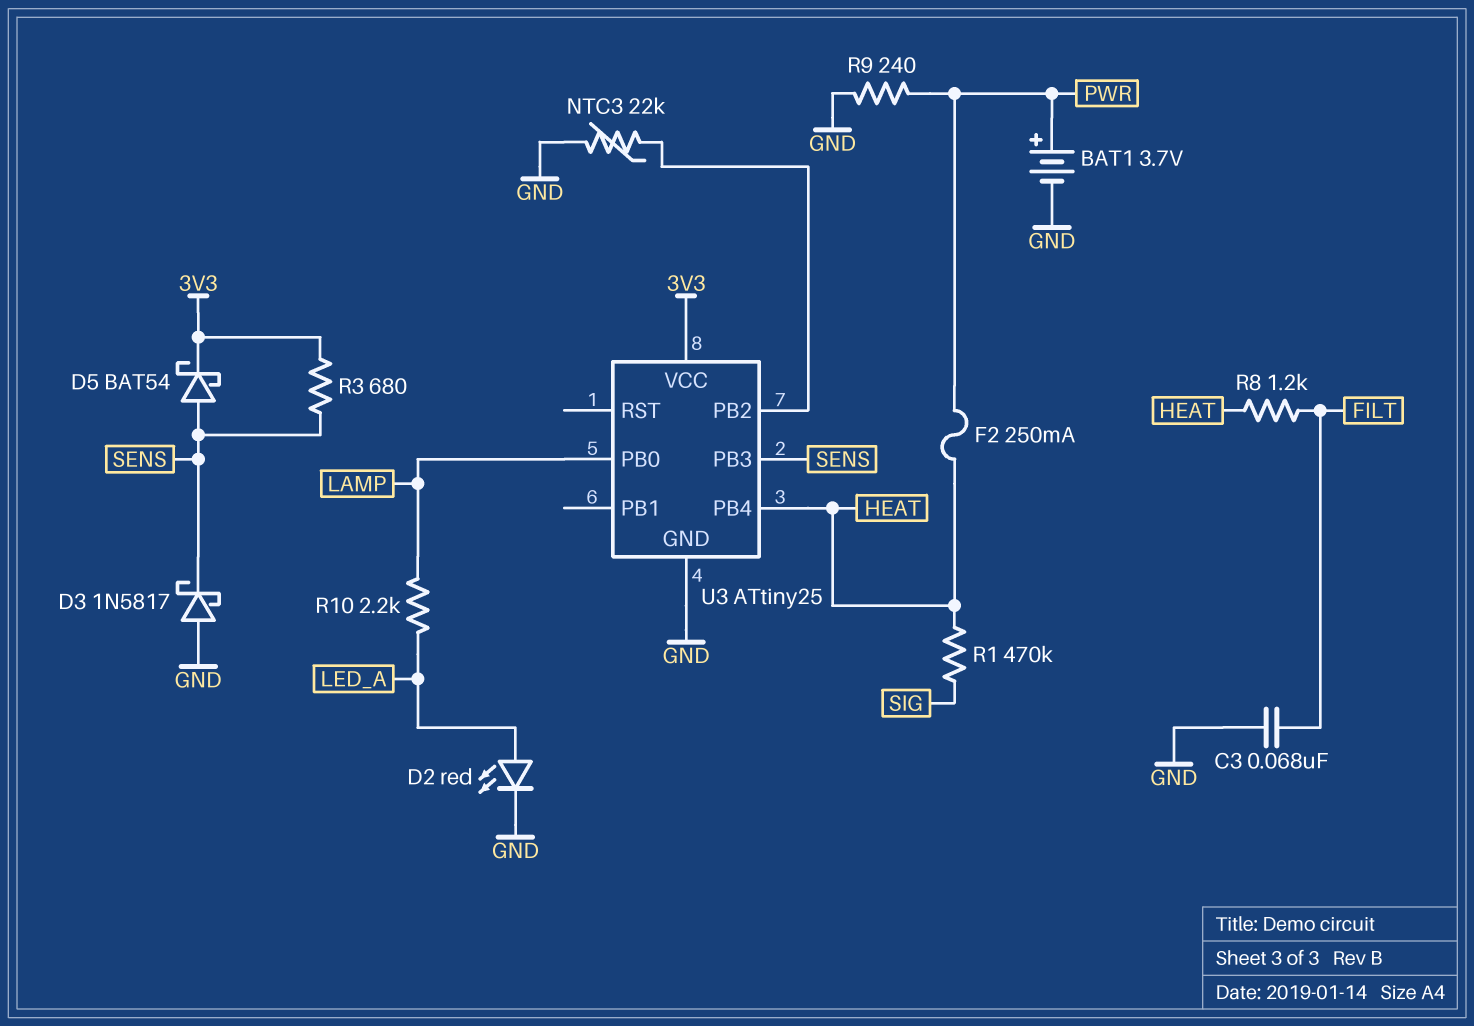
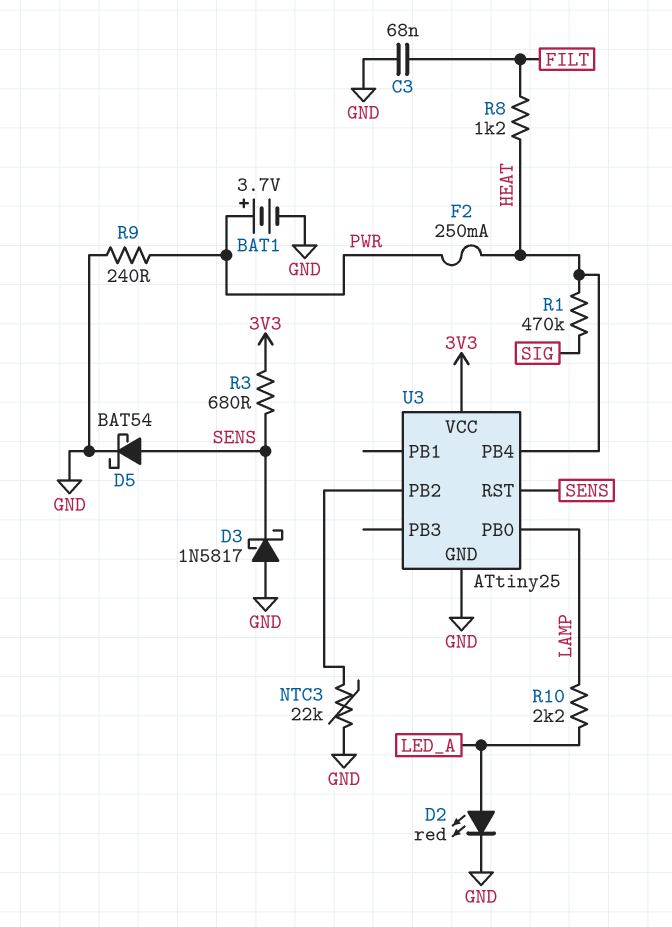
D5: schottky BAT54 (A SENS, K 3V3) -> schottky BAT54 (A SENS, K GND)
U3 pin PB3: SENS -> none
U3 pin RST: none -> SENS

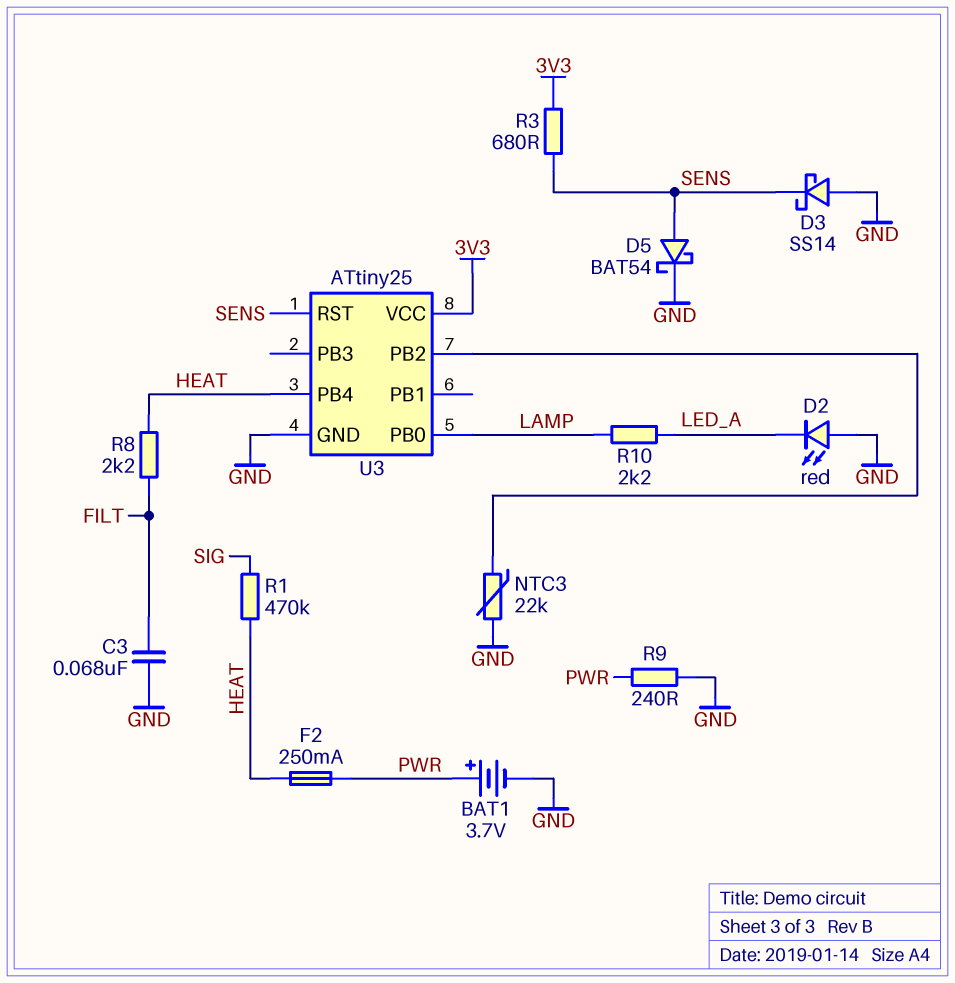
D2: LED red (A LED_A, K GND) -> LED red (A GND, K LED_A)
D3: schottky 1N5817 (A GND, K SENS) -> schottky SS14 (A GND, K SENS)
R8: 1.2k (FILT, HEAT) -> 2.2k (FILT, HEAT)

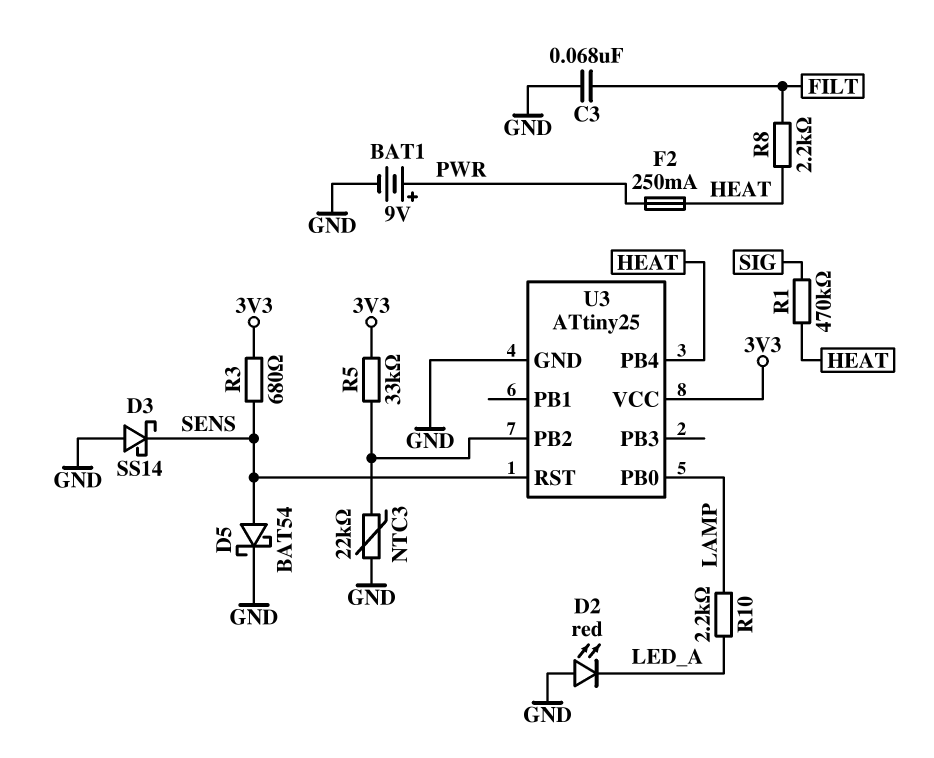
BAT1: 3.7V (plus PWR, minus GND) -> 9V (plus PWR, minus GND)
R5: none -> 33k (3V3, U3/PB2)
R9: 240 (GND, PWR) -> none

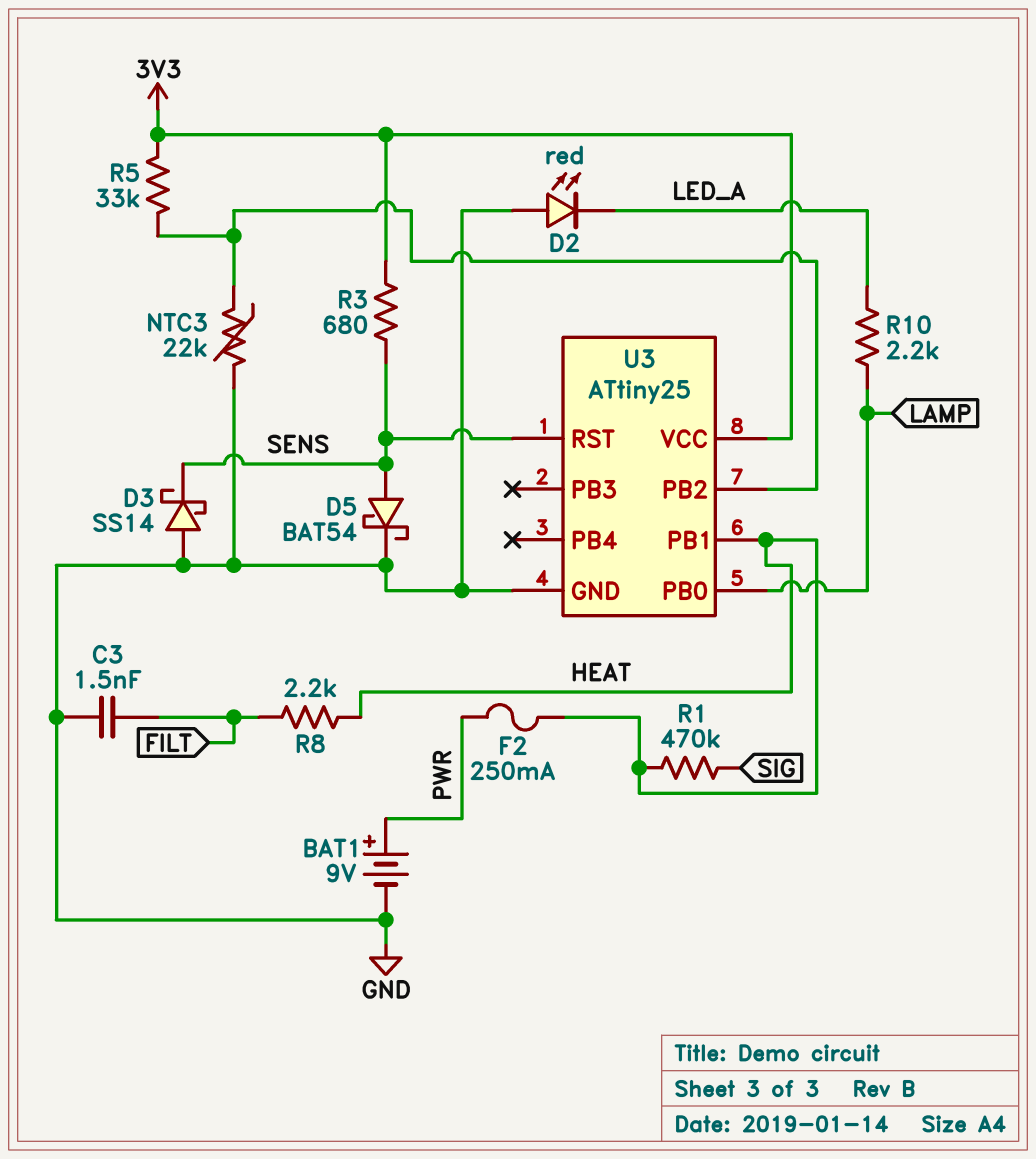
C3: 68nF (FILT, GND) -> 1.5nF (FILT, GND)
U3 pin PB1: none -> HEAT
U3 pin PB4: HEAT -> none

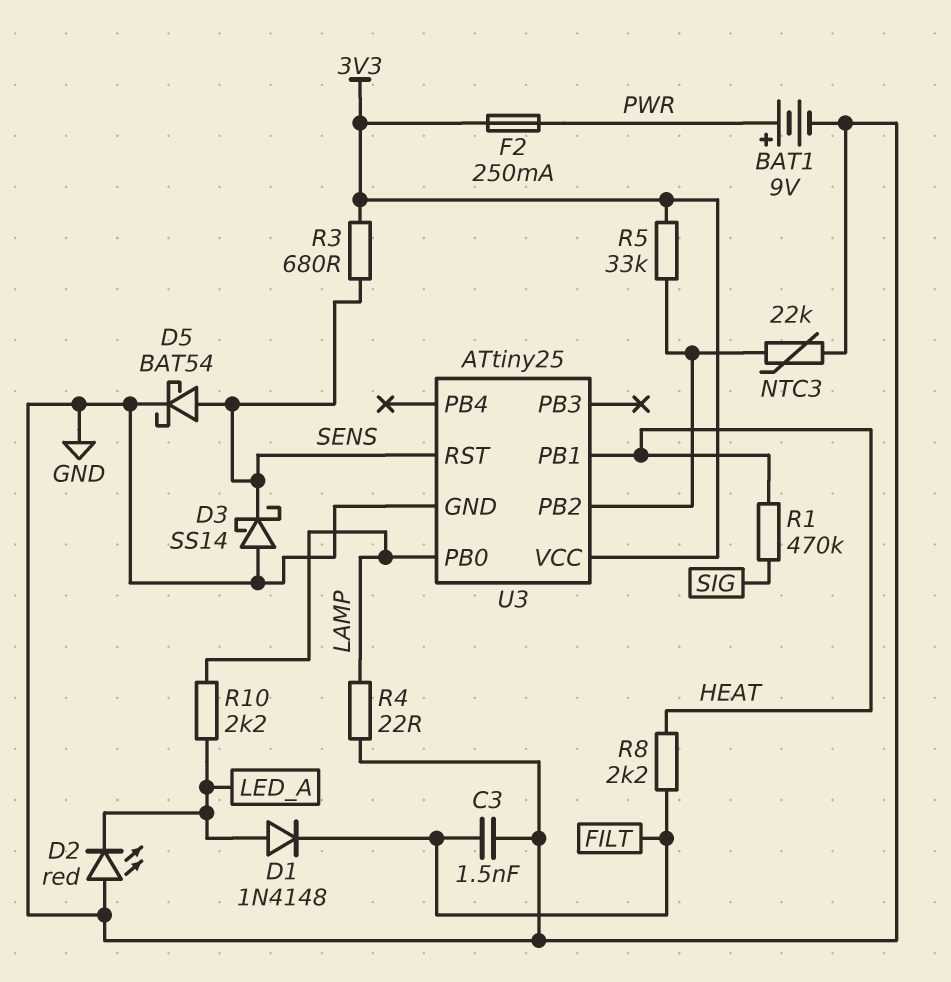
D1: none -> diode 1N4148 (A LED_A, K FILT)
F2: 250mA (HEAT, PWR) -> 250mA (3V3, PWR)
R4: none -> 22 (GND, LAMP)

